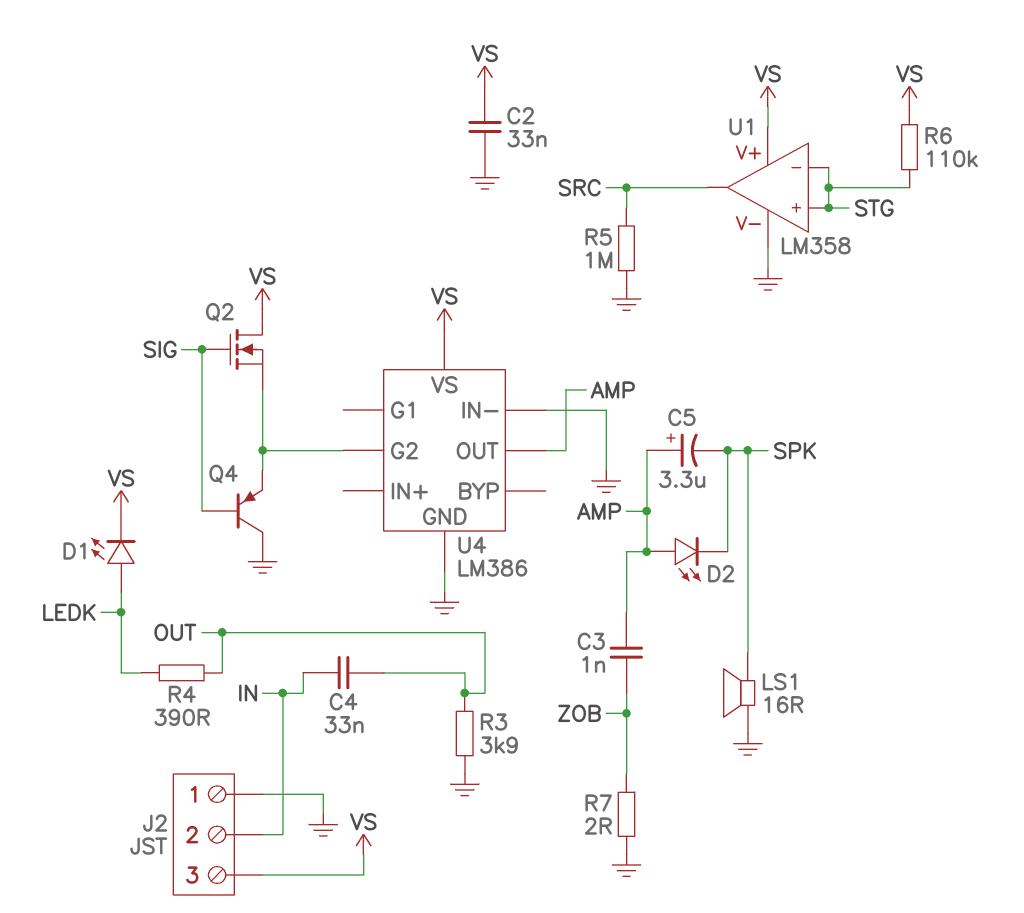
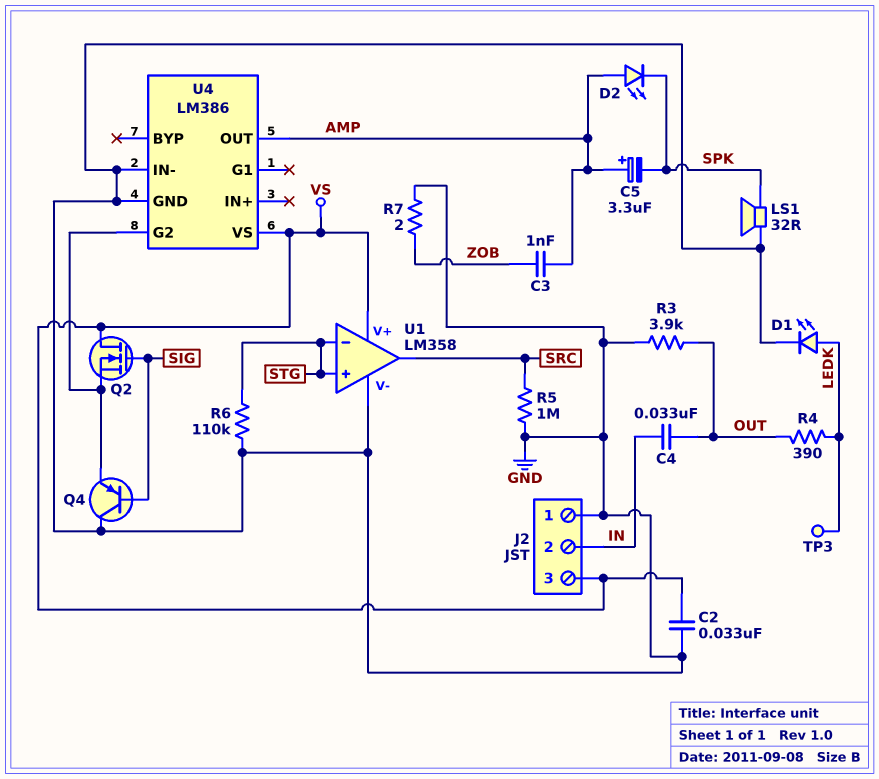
D1: LED (A LEDK, K VS) -> LED (A LEDK, K GND)
LS1: speaker 16R (GND, SPK) -> speaker 32R (GND, SPK)
R6: 110k (STG, VS) -> 110k (GND, STG)
TP3: none -> test point (LEDK)

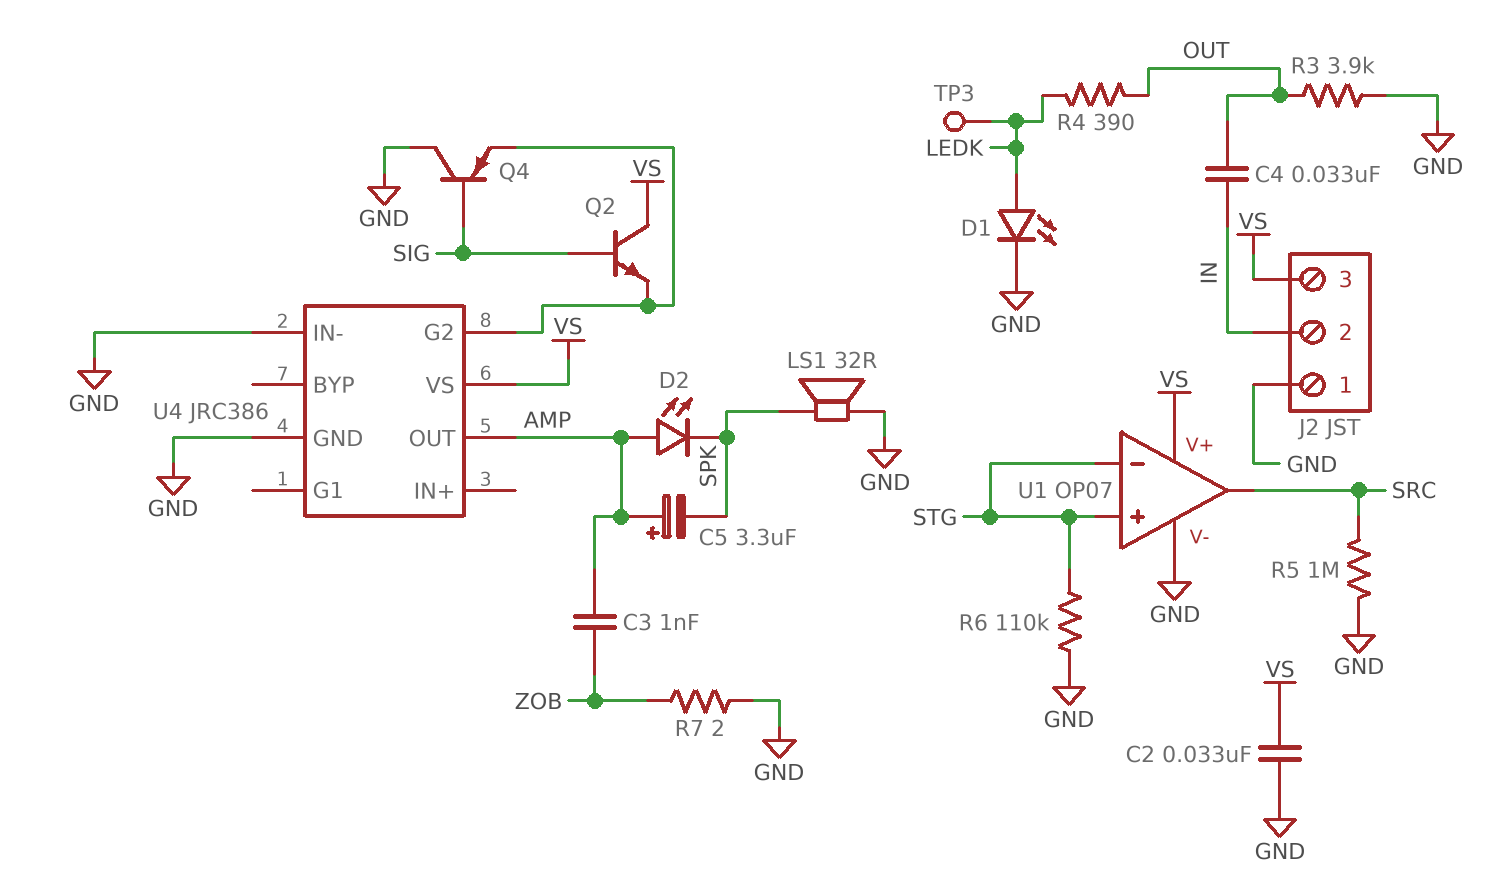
Q2: NMOS (G SIG, D VS, S U4/G2) -> NPN (B SIG, C VS, E U4/G2)
U1: LM358 -> OP07
U4: LM386 -> JRC386

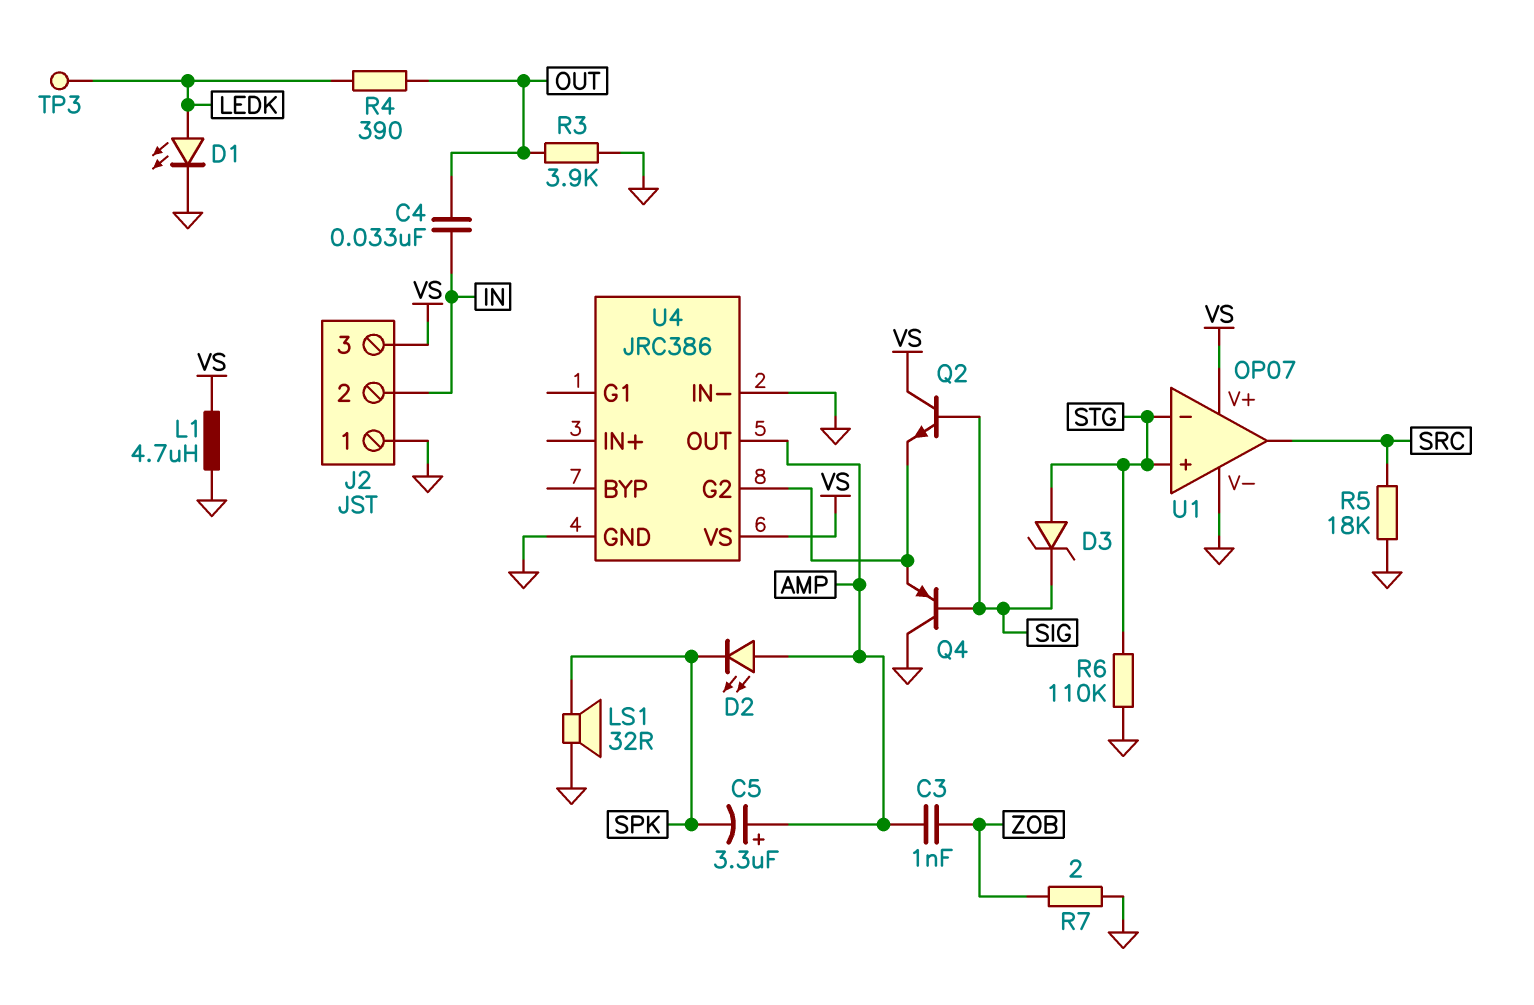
C2: 33nF (GND, VS) -> none
D3: none -> zener (A STG, K SIG)
L1: none -> 4.7uH (GND, VS)
R5: 1M (GND, SRC) -> 18k (GND, SRC)

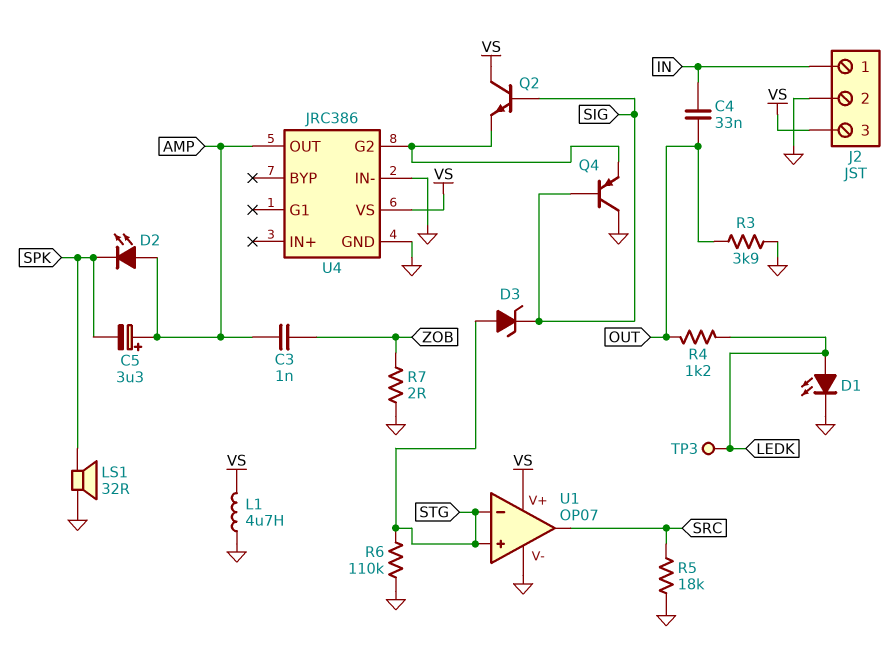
J2 pin 1: GND -> IN
J2 pin 2: IN -> GND
R4: 390 (LEDK, OUT) -> 1.2k (LEDK, OUT)

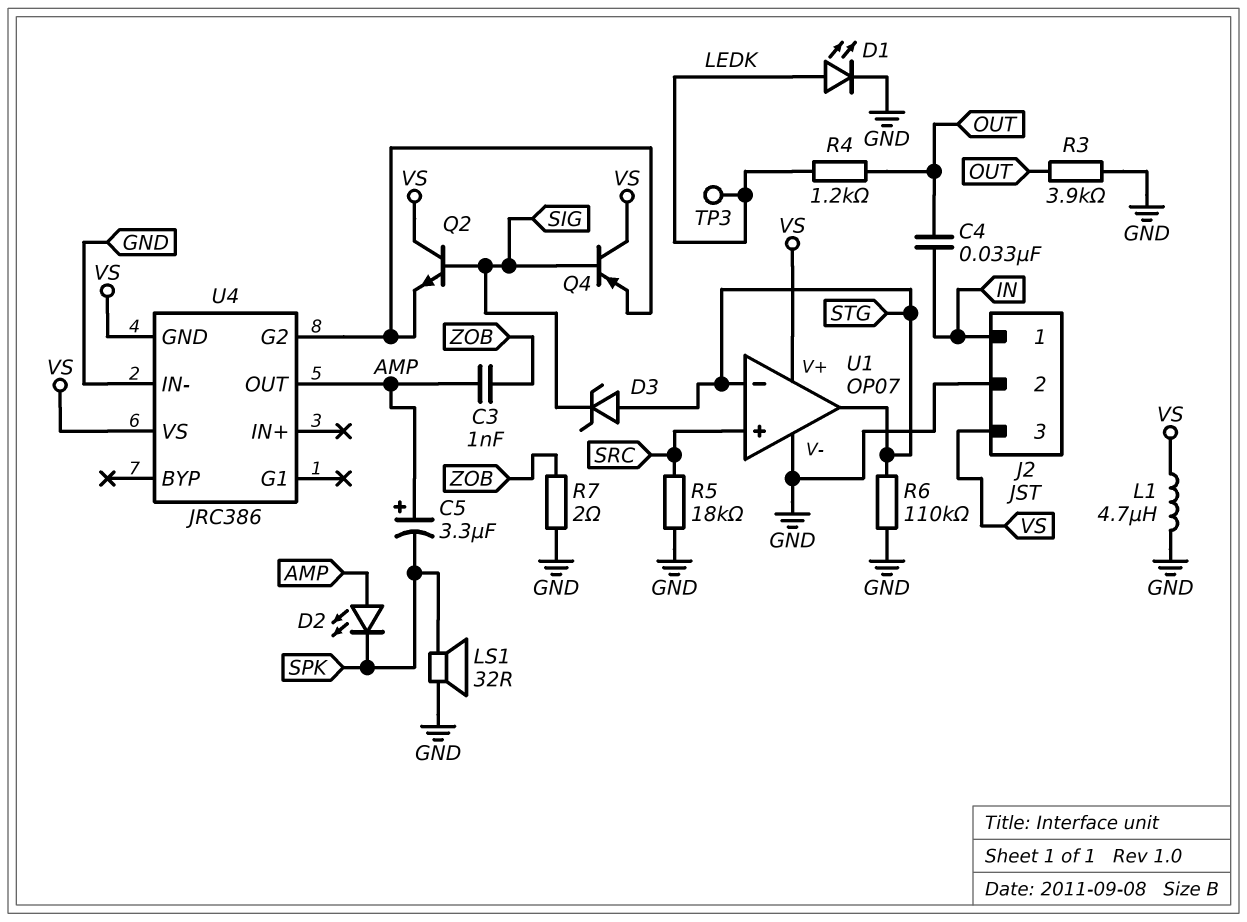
Q4: PNP (B SIG, C GND, E U4/G2) -> PNP (B SIG, C VS, E U4/G2)
U1 pin in+: STG -> SRC
U1 pin out: SRC -> STG
U4 pin GND: GND -> VS

